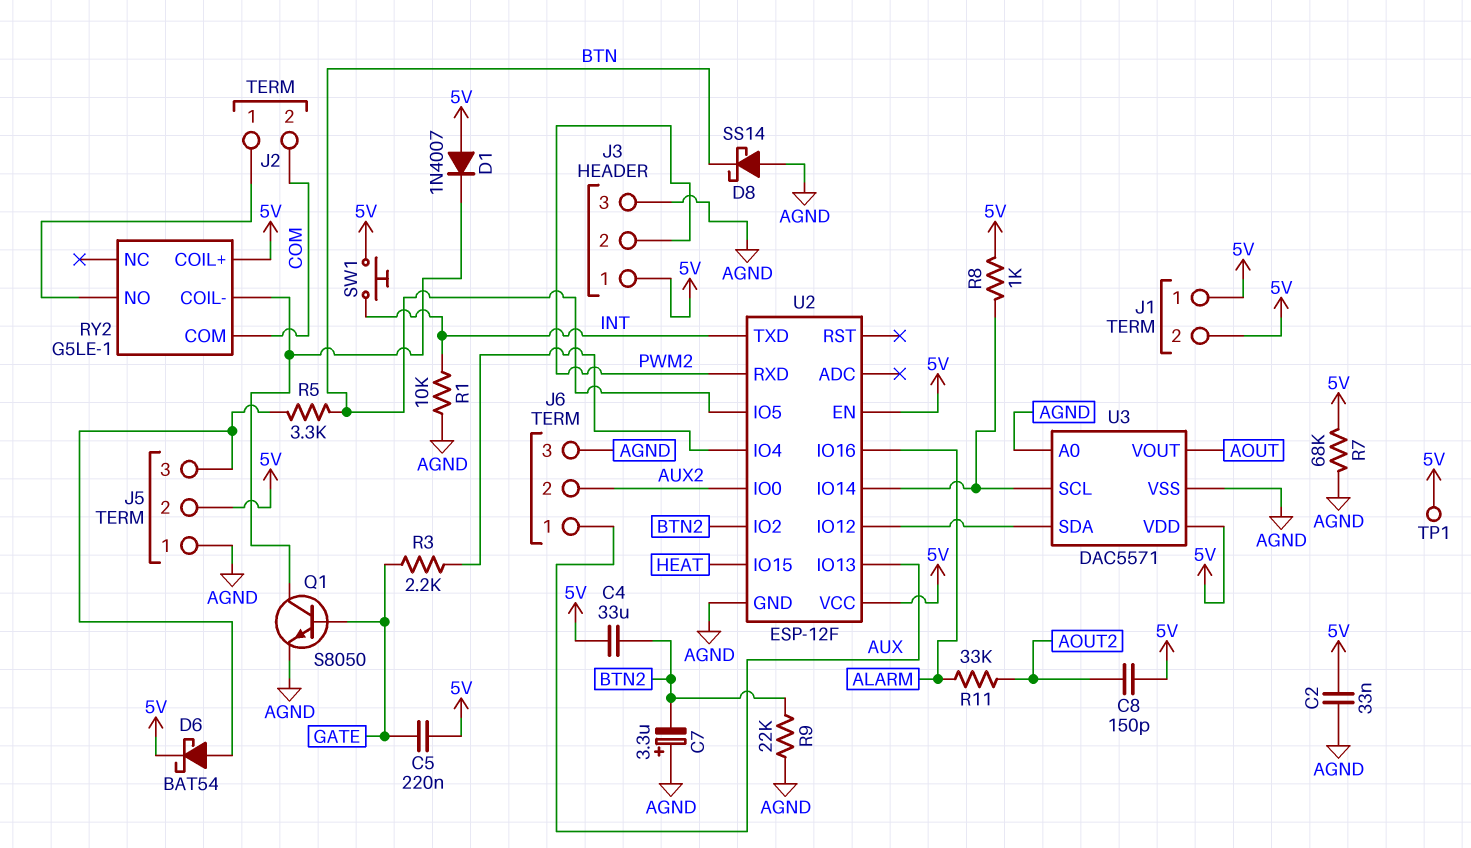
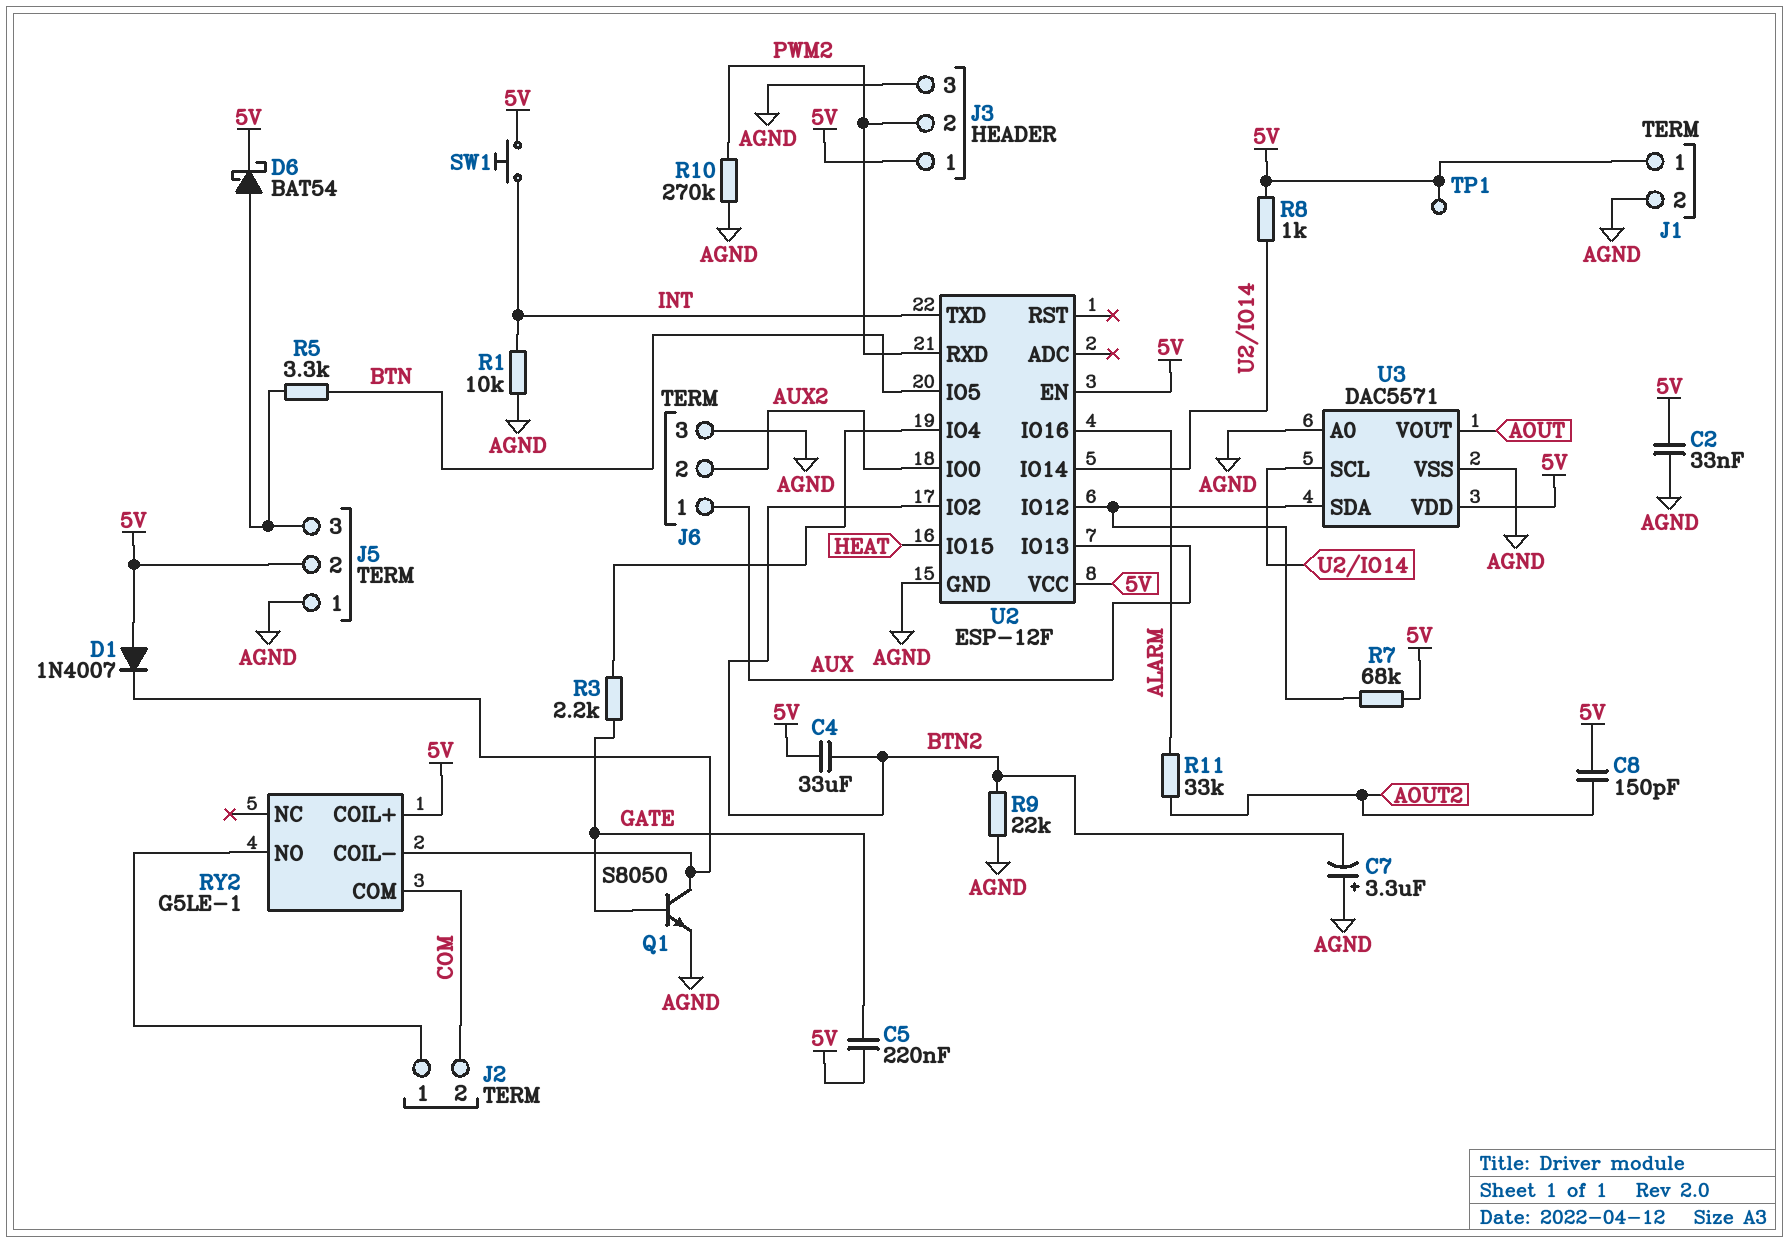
D8: schottky SS14 (A AGND, K BTN) -> none
J1 pin 2: 5V -> AGND
R7: 68k (5V, AGND) -> 68k (5V, U2/IO12)
R10: none -> 270k (AGND, PWM2)

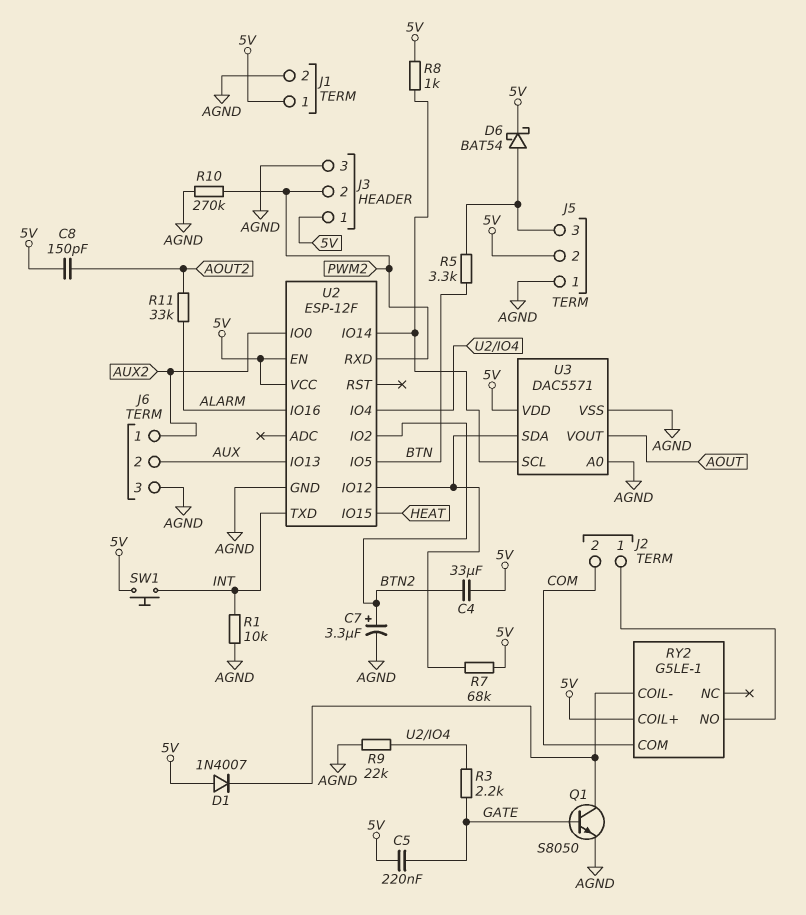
C2: 33nF (5V, AGND) -> none
C7: 3.3uF (plus AGND, minus BTN2) -> 3.3uF (plus BTN2, minus AGND)
J6 pin 1: AUX -> AUX2
J6 pin 2: AUX2 -> AUX
R9: 22k (AGND, BTN2) -> 22k (AGND, U2/IO4)
TP1: test point (5V) -> none

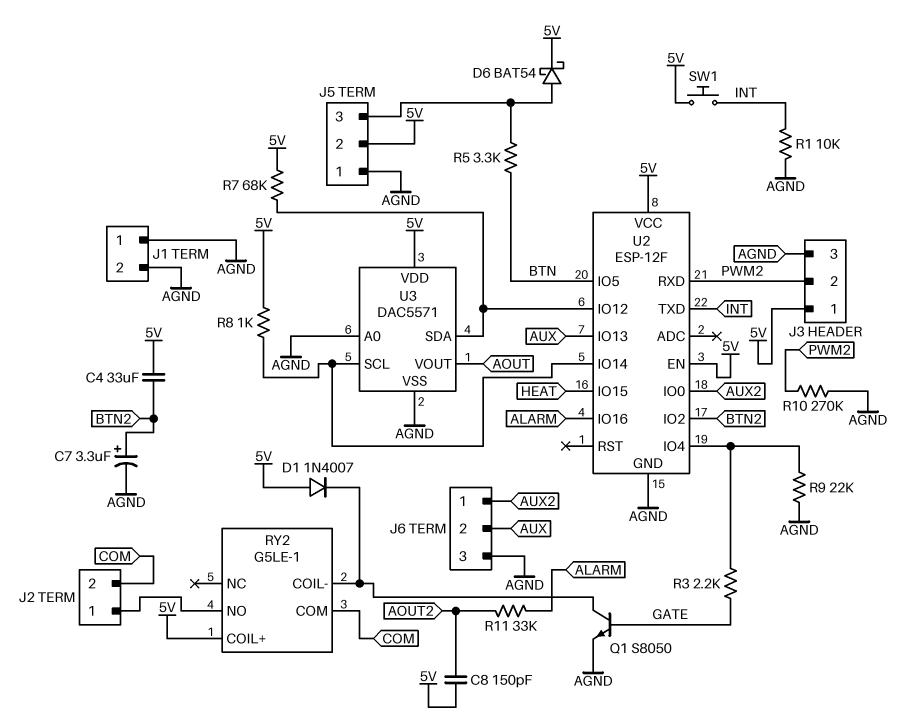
C5: 220nF (5V, GATE) -> none
J1 pin 1: 5V -> AGND

